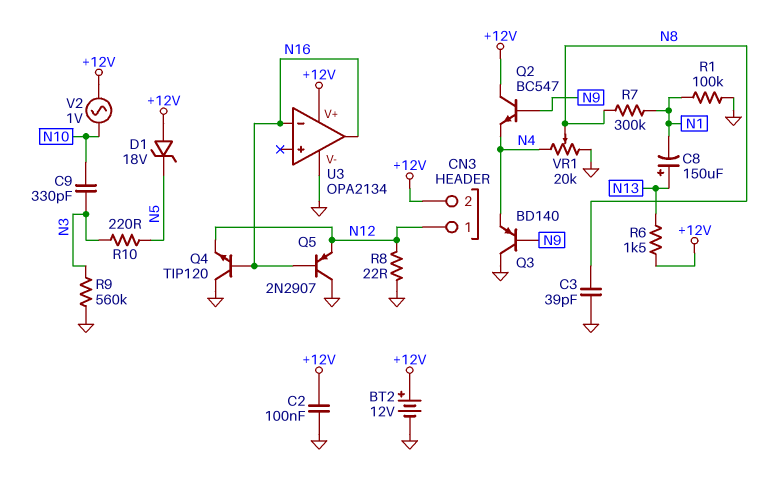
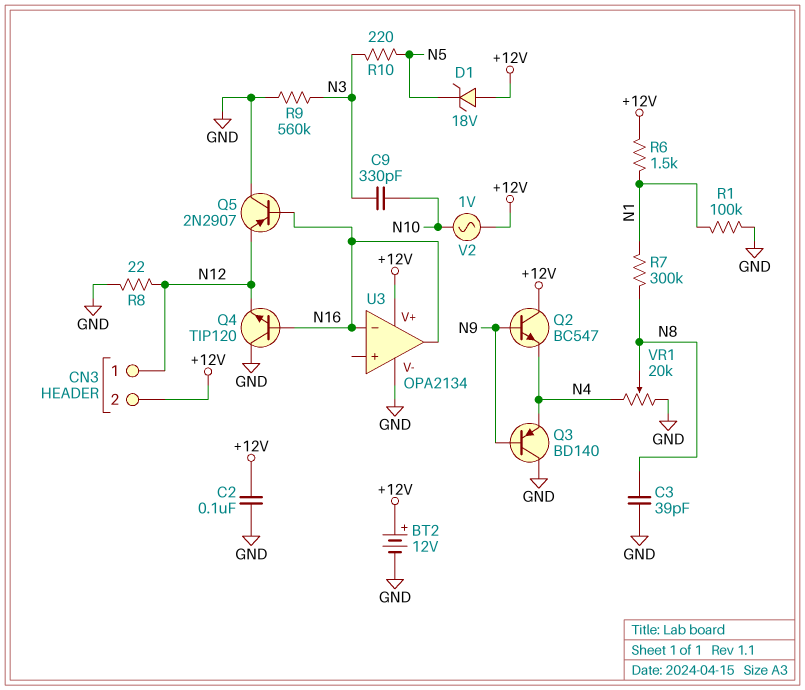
C8: 150uF (plus N13, minus N1) -> none
R6: 1.5k (+12V, N13) -> 1.5k (+12V, N1)

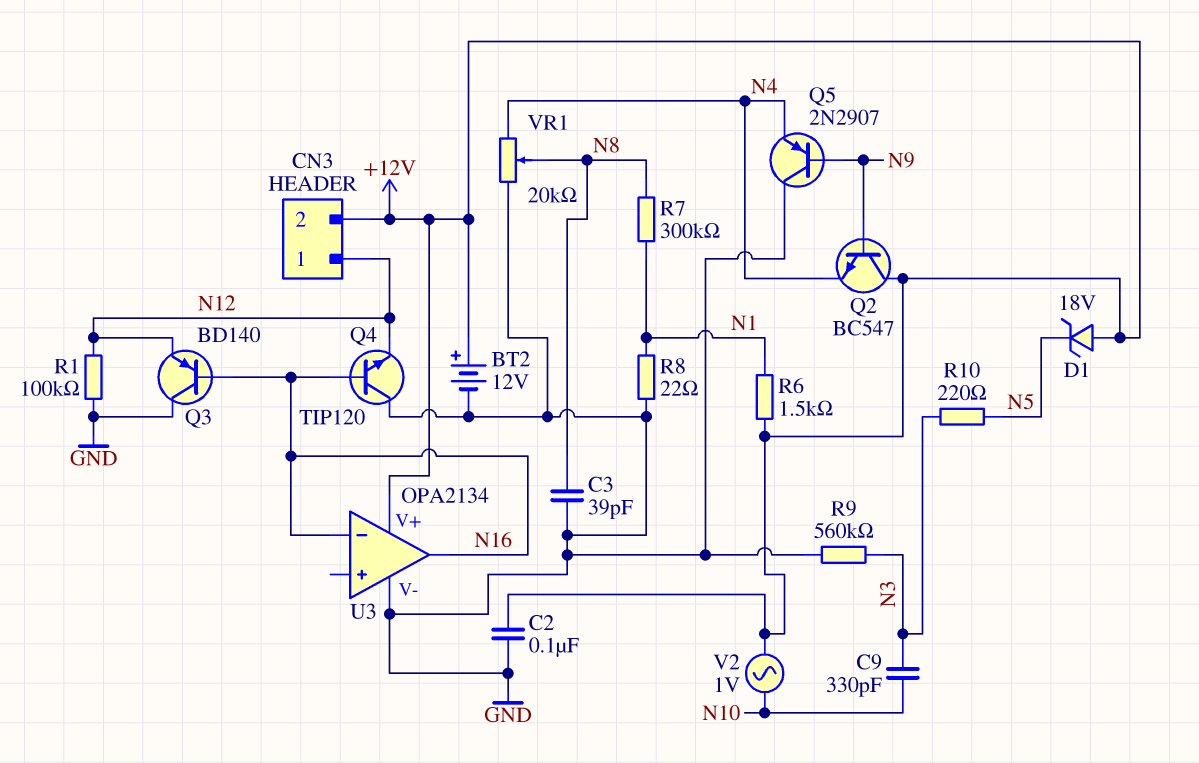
Q3: PNP BD140 (B N9, C GND, E N4) -> PNP BD140 (B N16, C GND, E N12)
Q5: PNP 2N2907 (B N16, C GND, E N12) -> PNP 2N2907 (B N9, C GND, E N4)
R1: 100k (GND, N1) -> 100k (GND, N12)
R8: 22 (GND, N12) -> 22 (GND, N1)

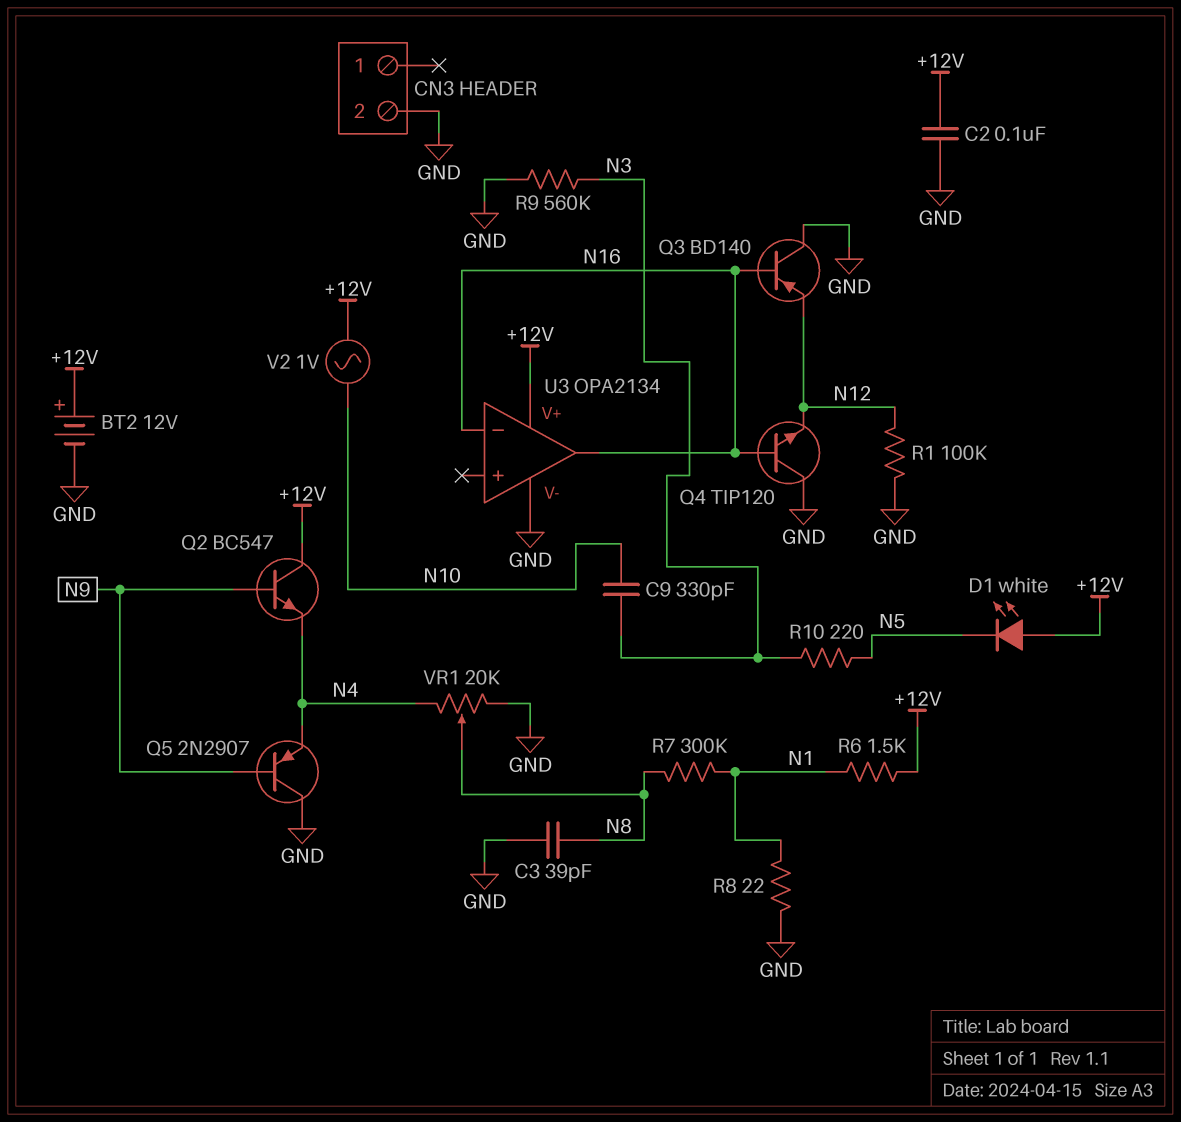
CN3 pin 1: N12 -> none
CN3 pin 2: +12V -> GND
D1: zener 18V (A +12V, K N5) -> LED white (A +12V, K N5)

